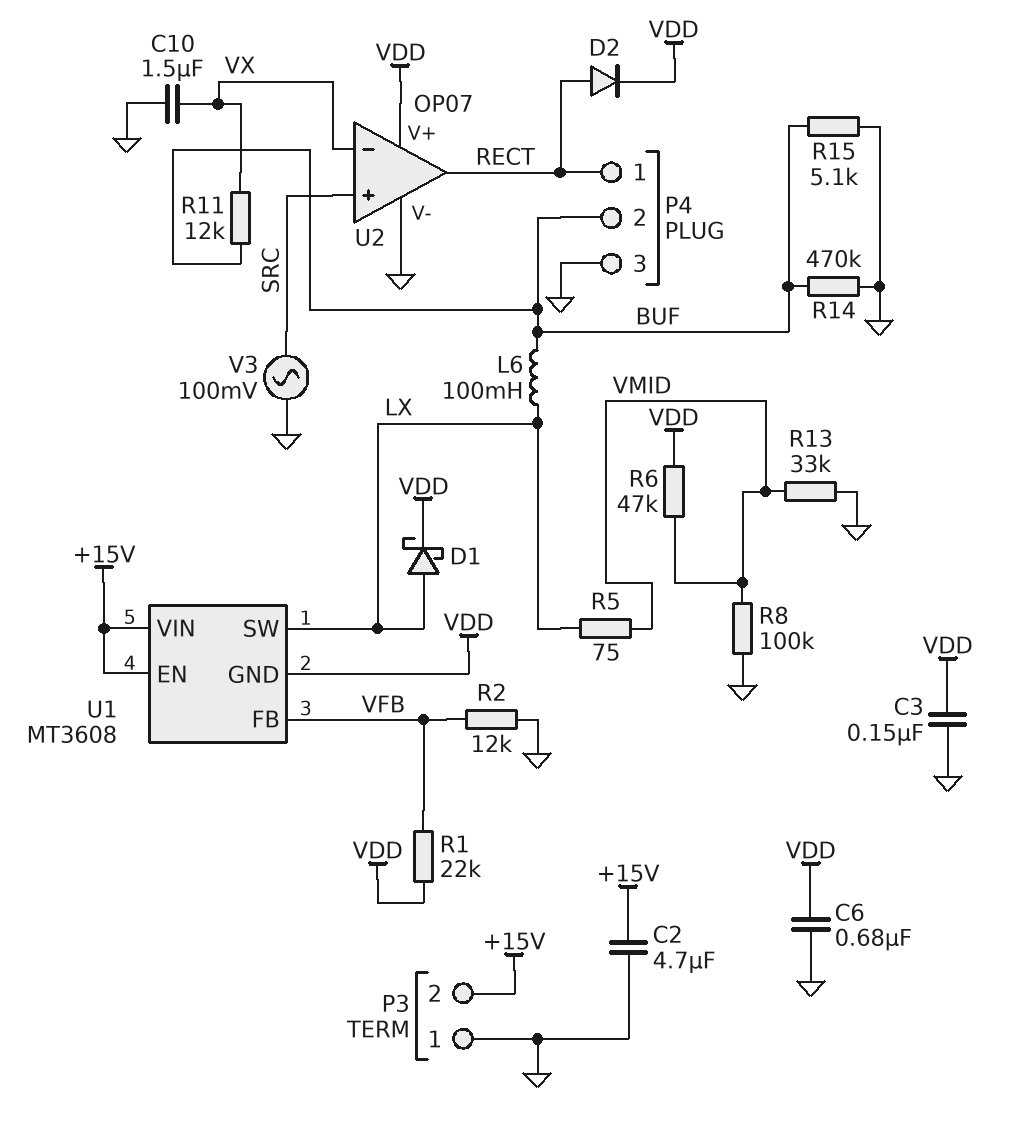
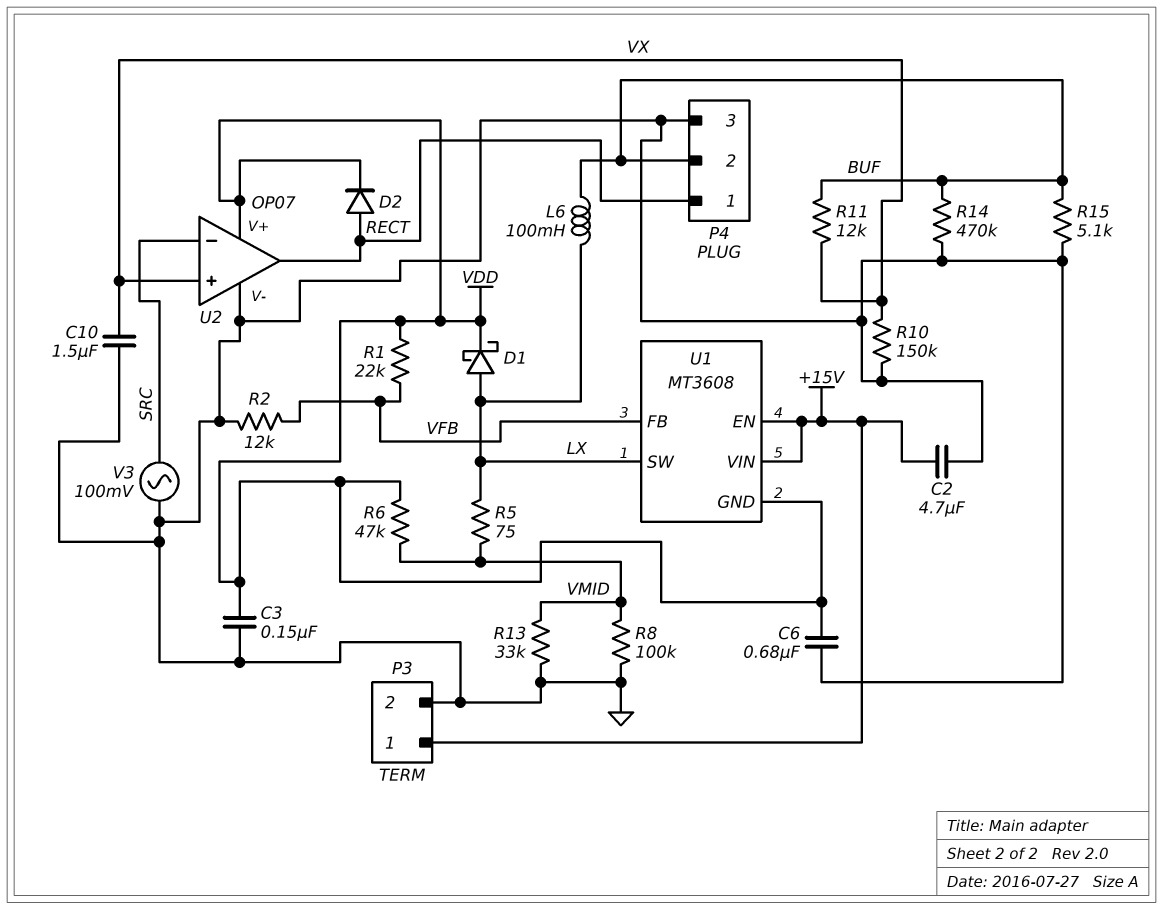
P3 pin 1: GND -> +15V
P3 pin 2: +15V -> GND
R10: none -> 150k (GND, VX)
U2 pin in+: SRC -> VX
U2 pin in-: VX -> SRC

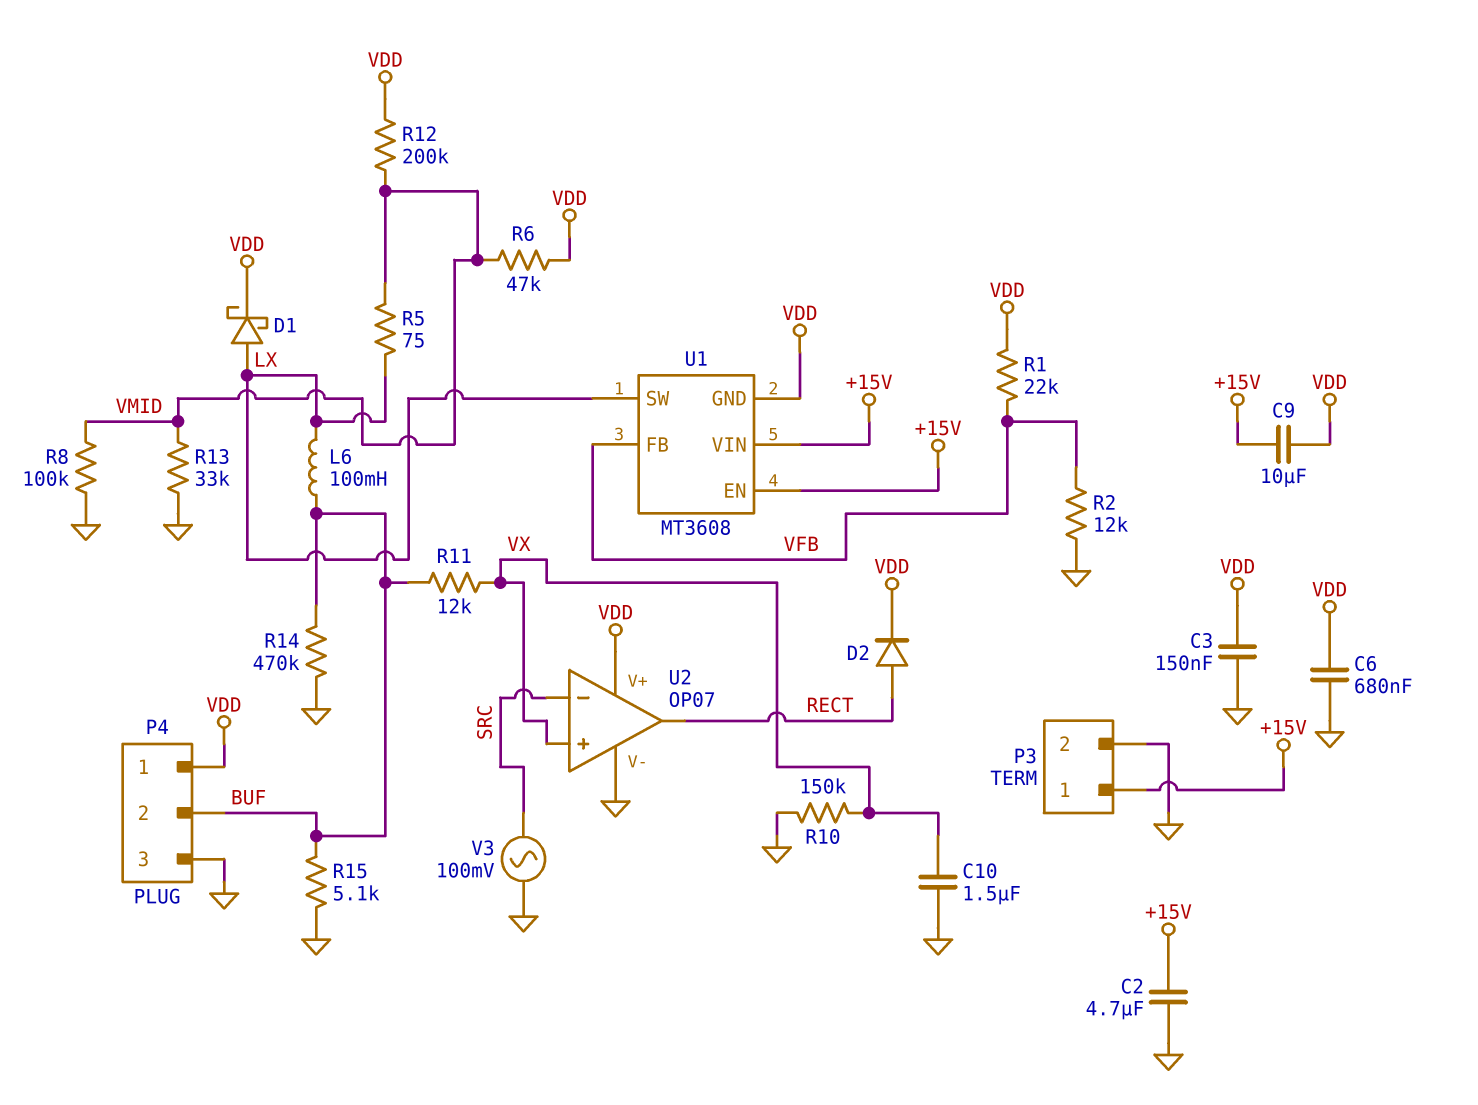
C9: none -> 10uF (+15V, VDD)
P4 pin 1: RECT -> VDD
R12: none -> 200k (VDD, VMID)

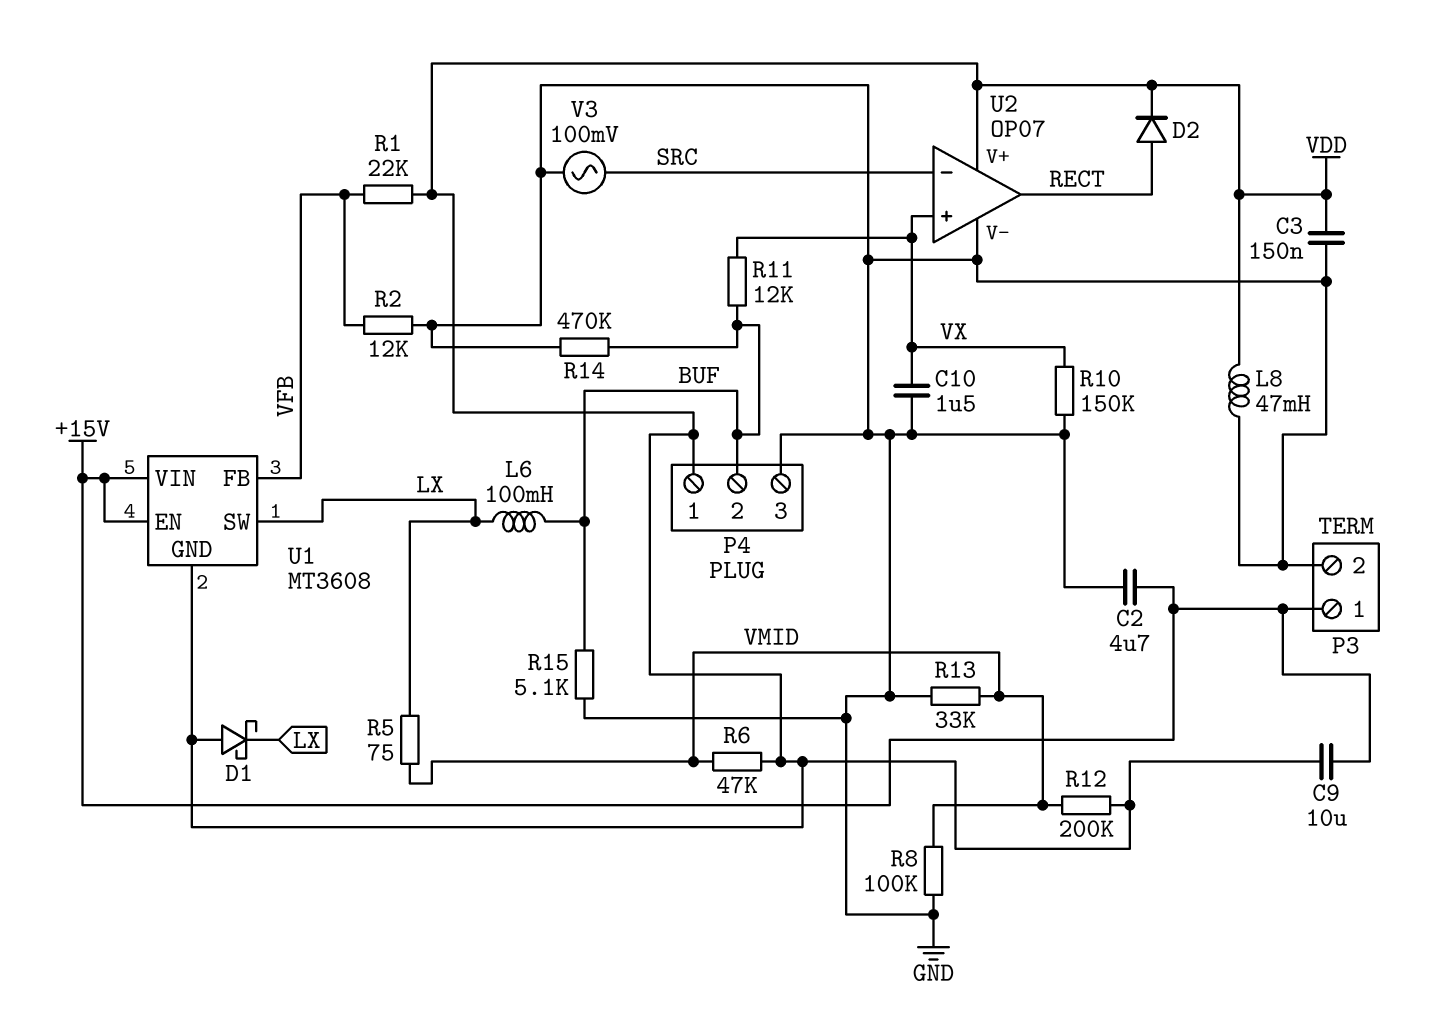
C6: 680nF (GND, VDD) -> none
D1: schottky (A LX, K VDD) -> schottky (A VDD, K LX)
L8: none -> 47mH (GND, VDD)

